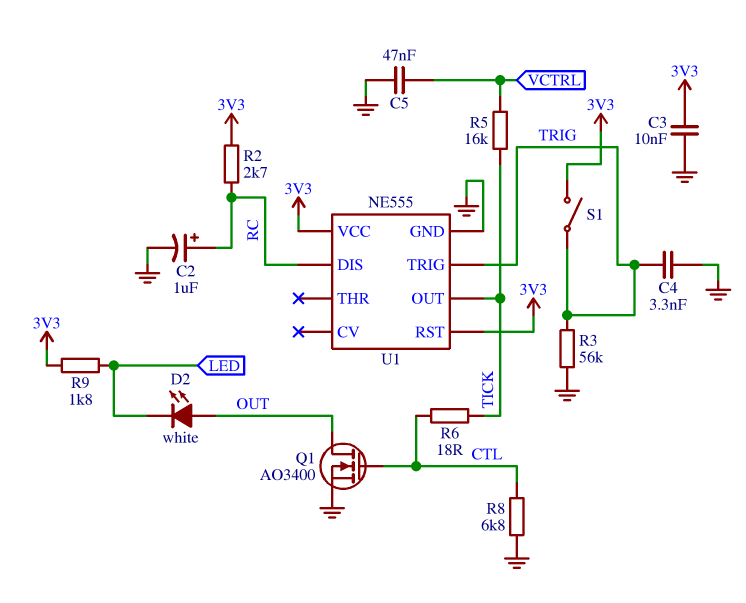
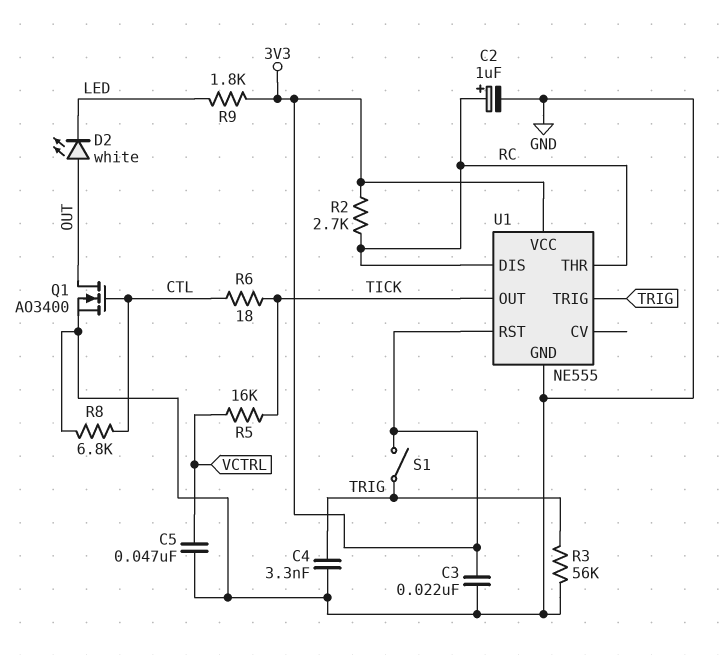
C3: 10nF (3V3, GND) -> 22nF (3V3, GND)
U1 pin THR: none -> RC

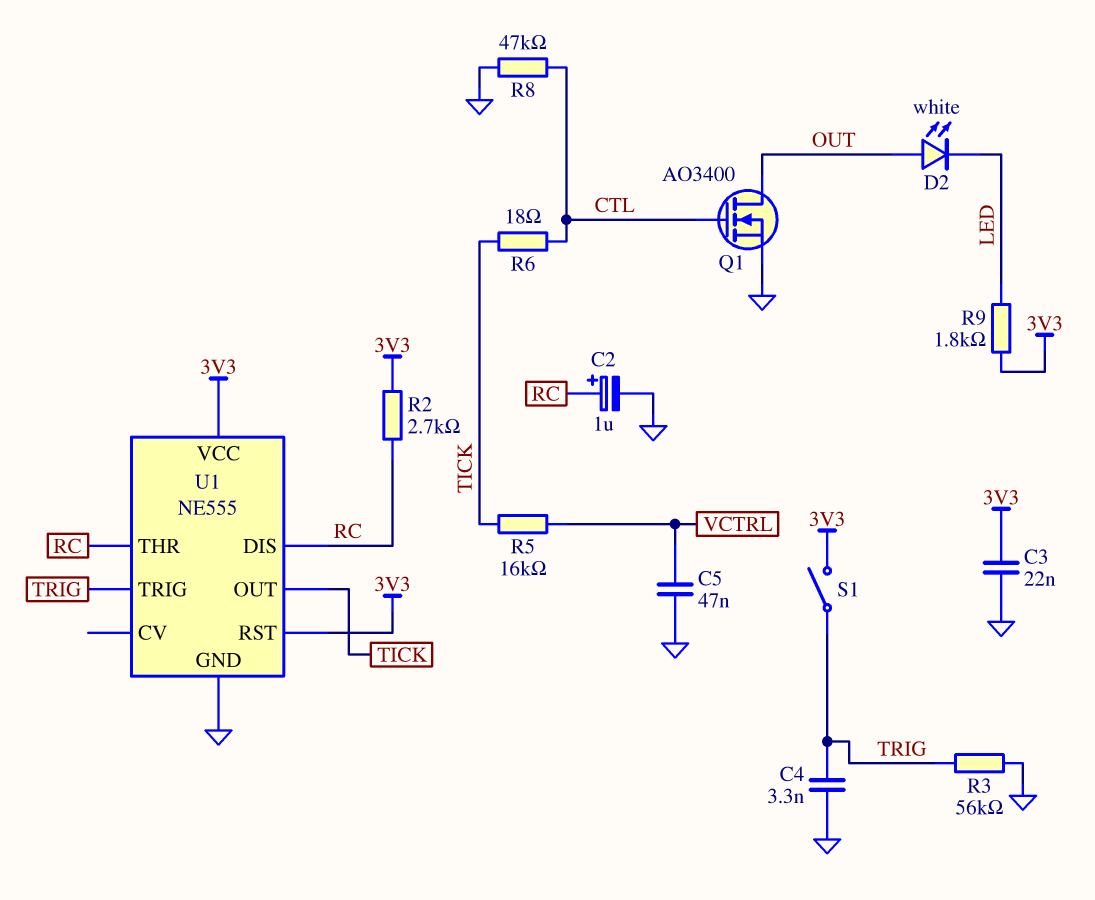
R8: 6.8k (CTL, GND) -> 47k (CTL, GND)

